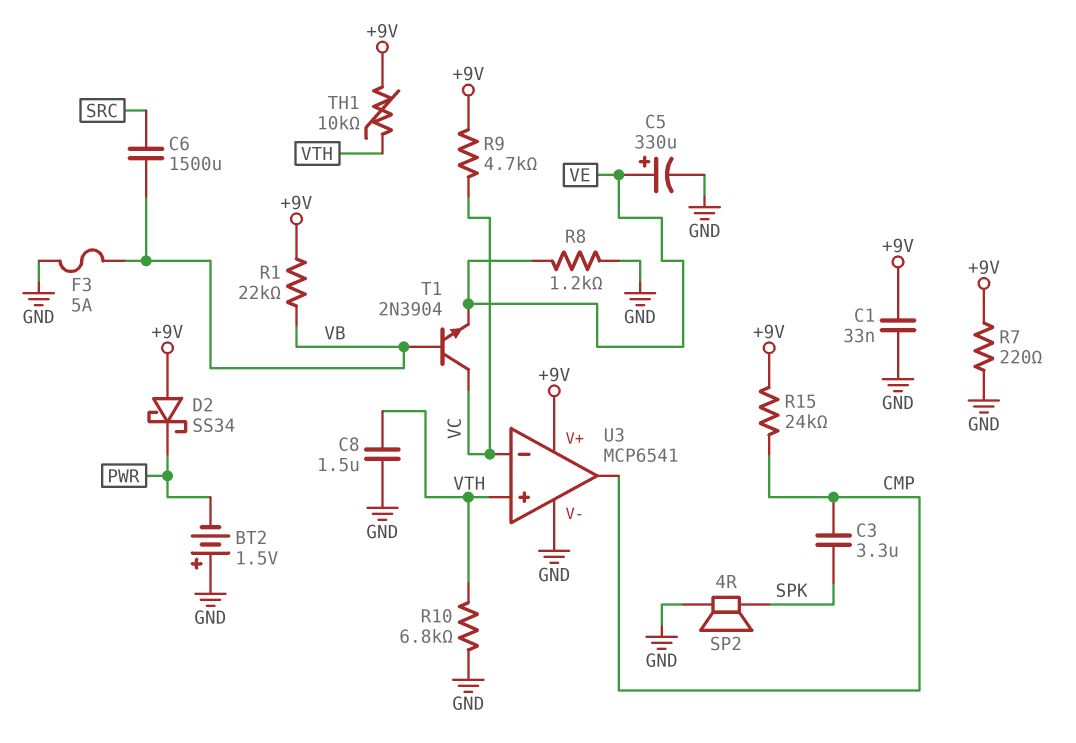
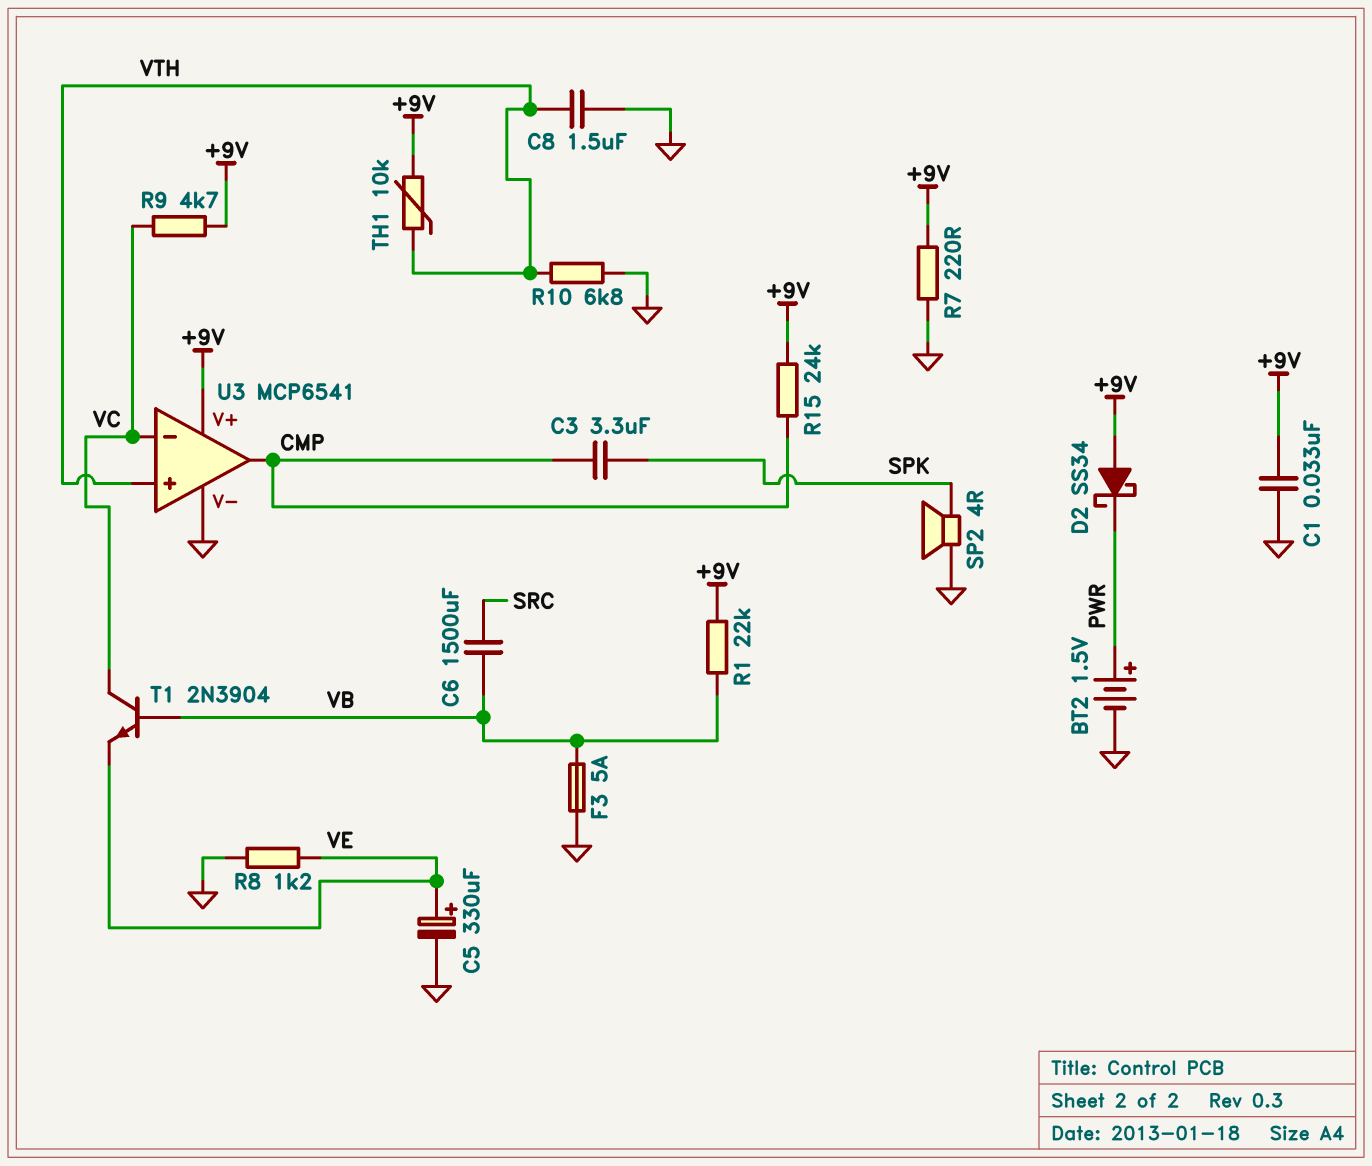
BT2: 1.5V (plus GND, minus PWR) -> 1.5V (plus PWR, minus GND)

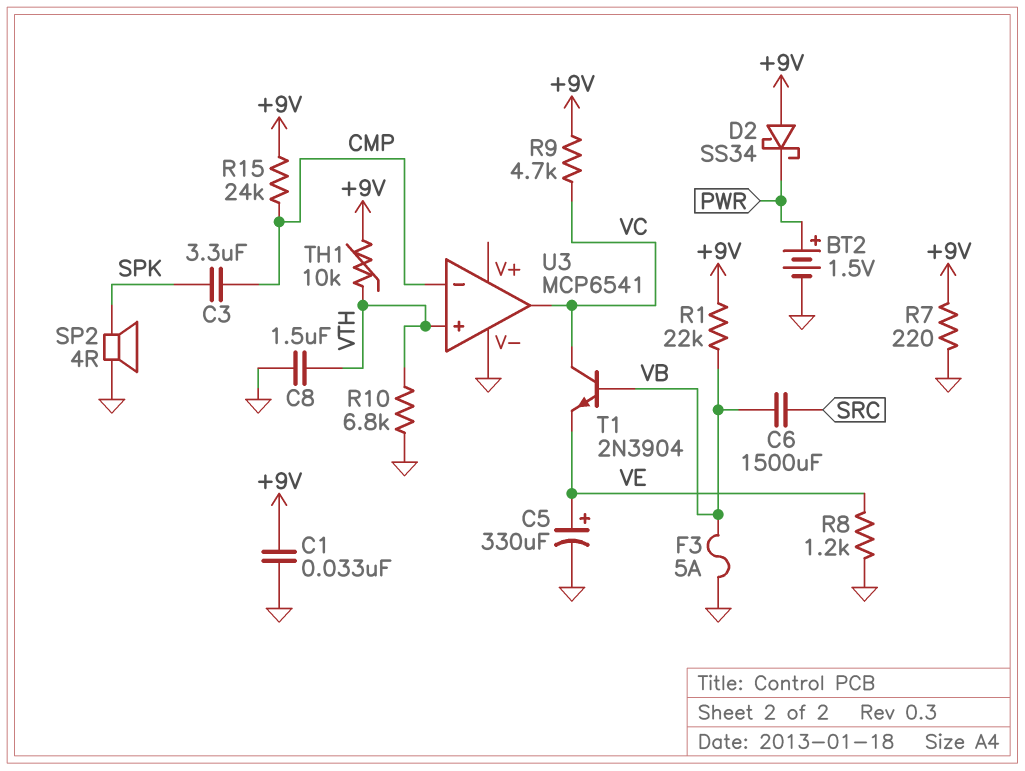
U3 pin V+: +9V -> none
U3 pin in-: VC -> CMP
U3 pin out: CMP -> VC

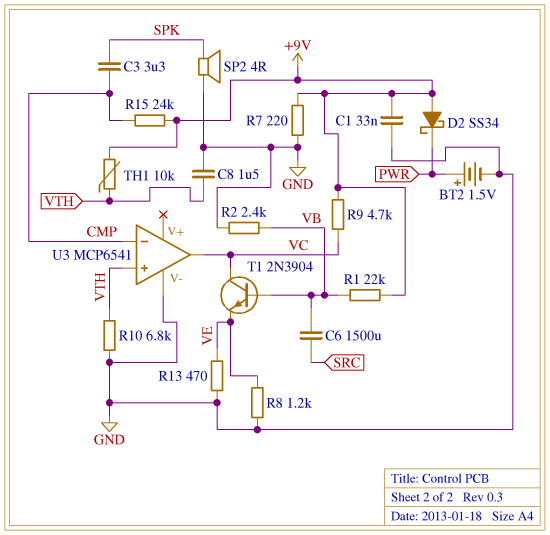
C5: 330uF (plus VE, minus GND) -> none
F3: 5A (GND, VB) -> none
R2: none -> 2.4k (GND, VB)
R13: none -> 470 (GND, VE)

